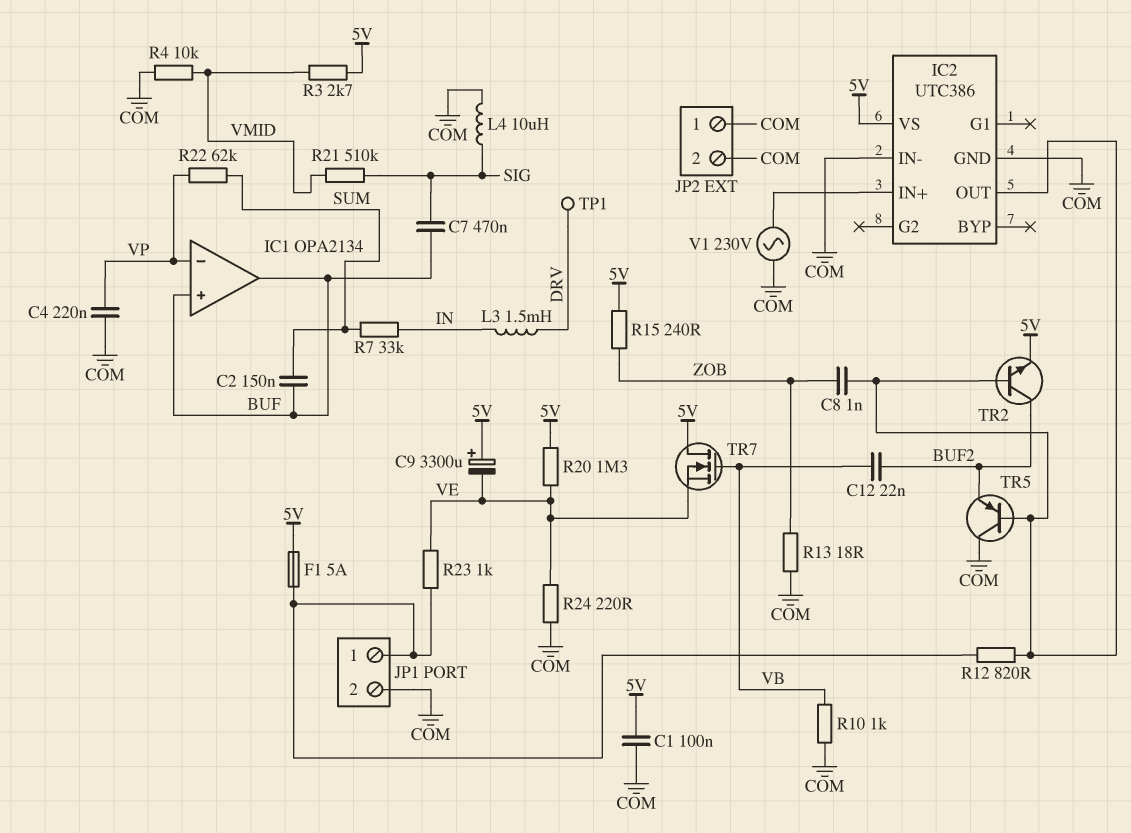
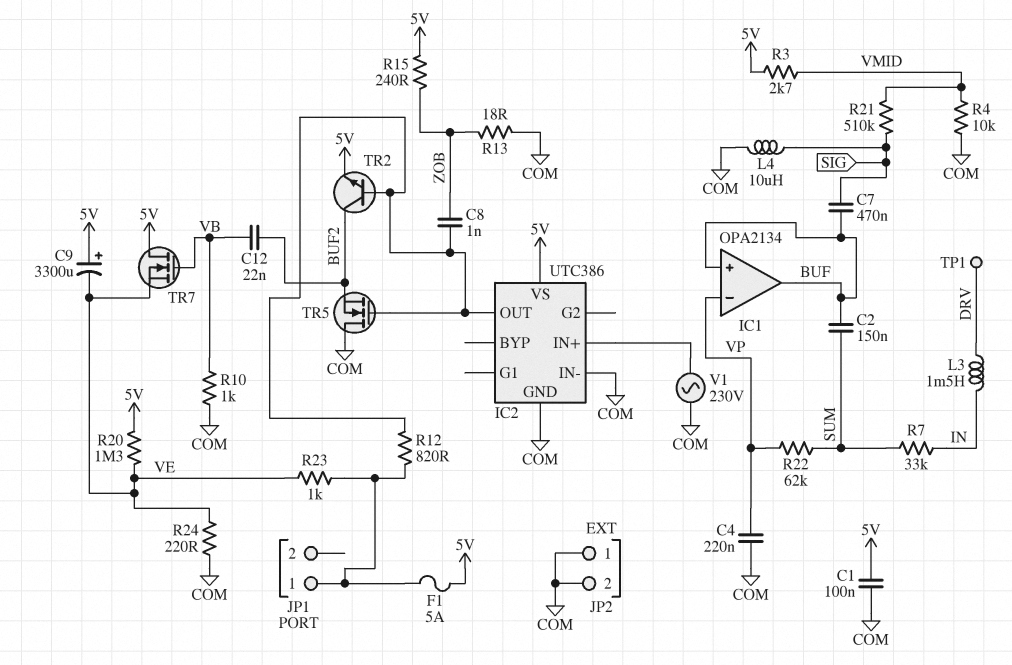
JP1 pin 2: COM -> none
TR5: PNP (B IC2/OUT, C COM, E BUF2) -> NMOS (G IC2/OUT, D COM, S BUF2)

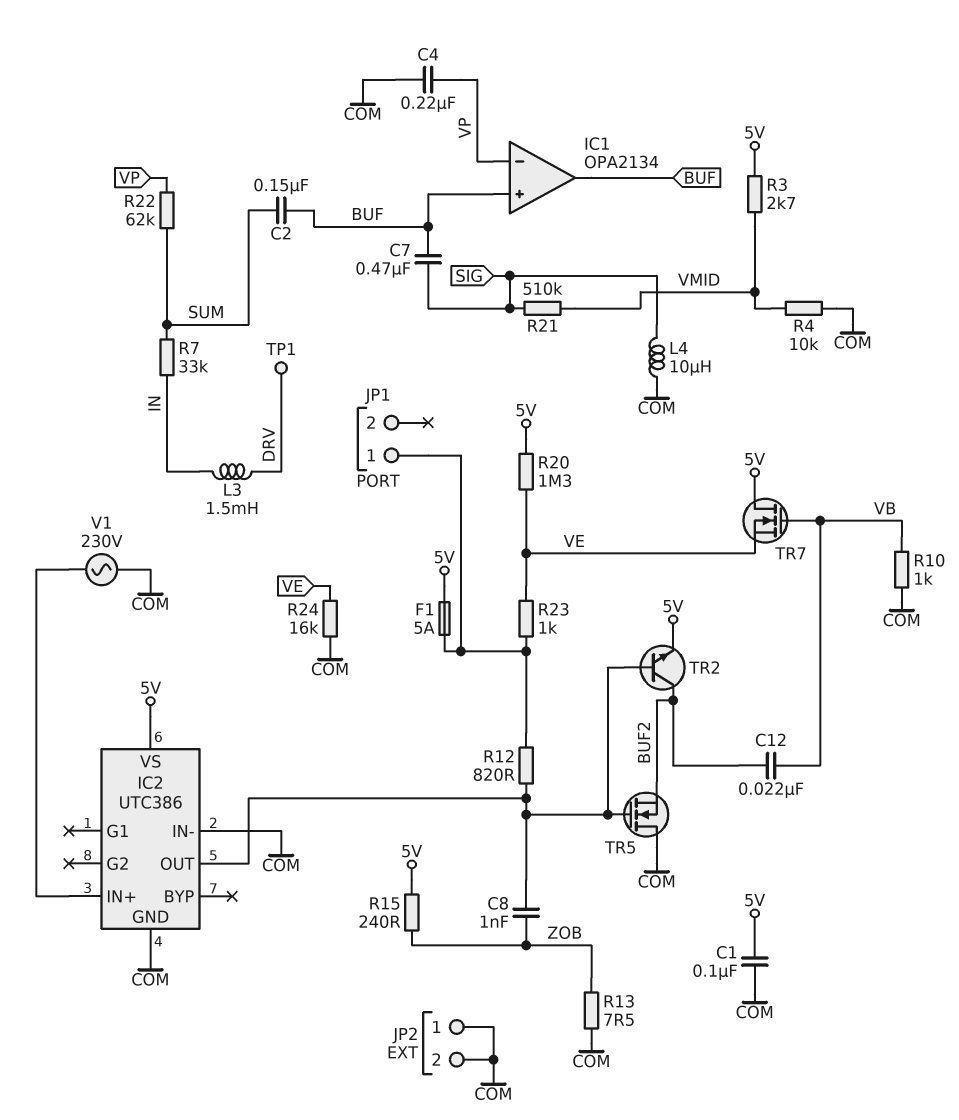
C9: 3300uF (plus 5V, minus VE) -> none
R13: 18 (COM, ZOB) -> 7.5 (COM, ZOB)
R24: 220 (COM, VE) -> 16k (COM, VE)

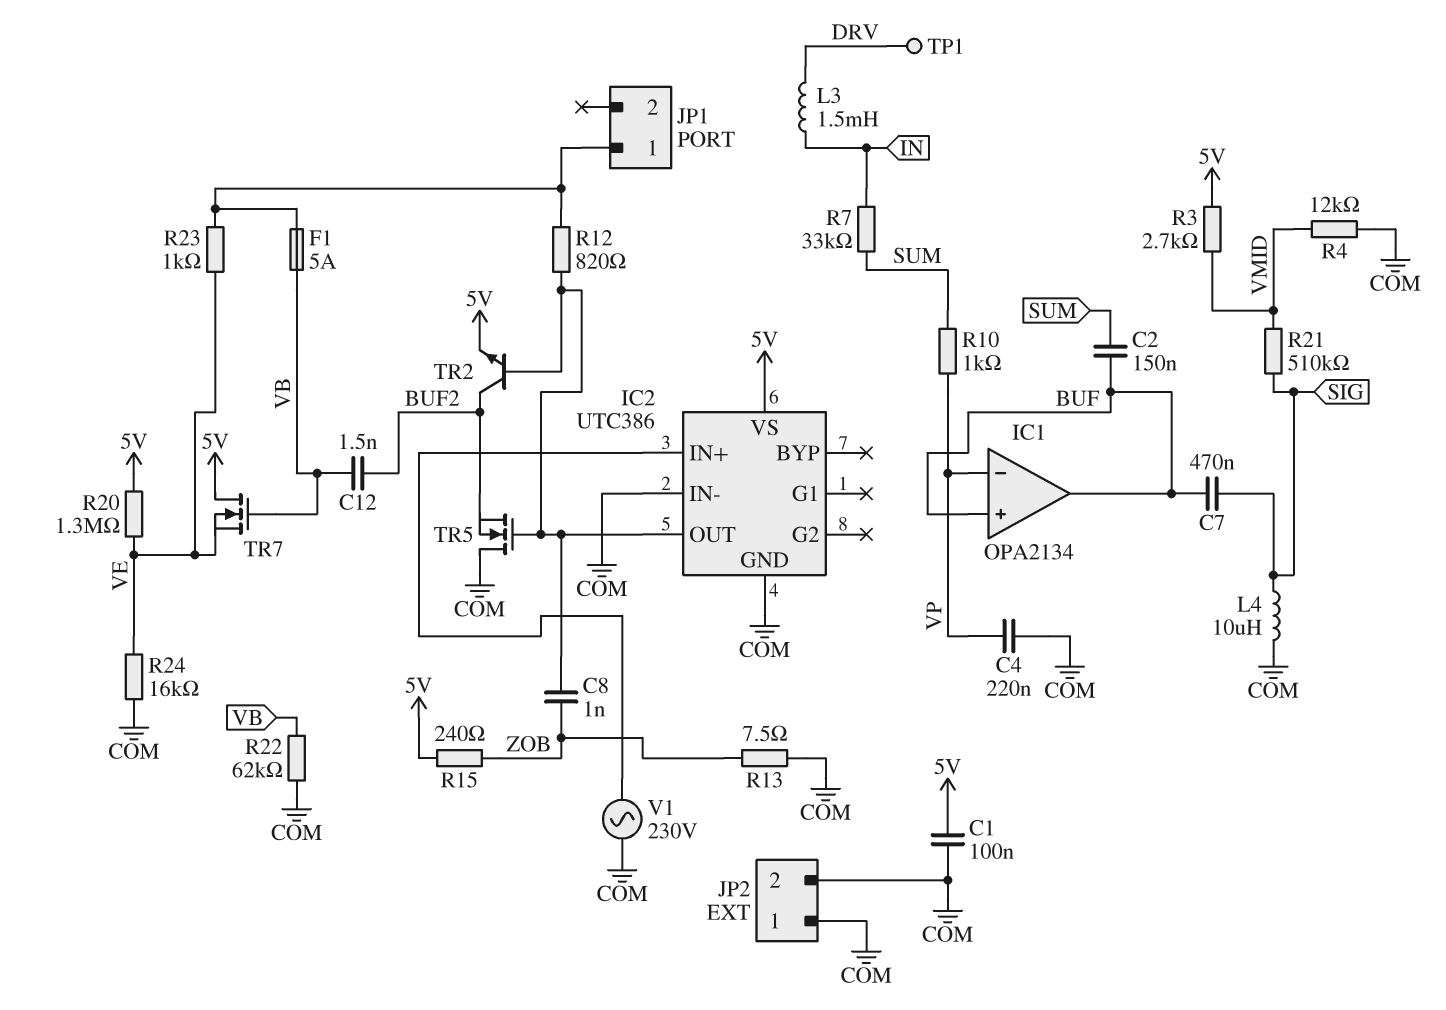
C12: 22nF (BUF2, VB) -> 1.5nF (BUF2, VB)
F1: 5A (5V, JP1/1) -> 5A (JP1/1, VB)
R4: 10k (COM, VMID) -> 12k (COM, VMID)
R10: 1k (COM, VB) -> 1k (SUM, VP)
R22: 62k (SUM, VP) -> 62k (COM, VB)

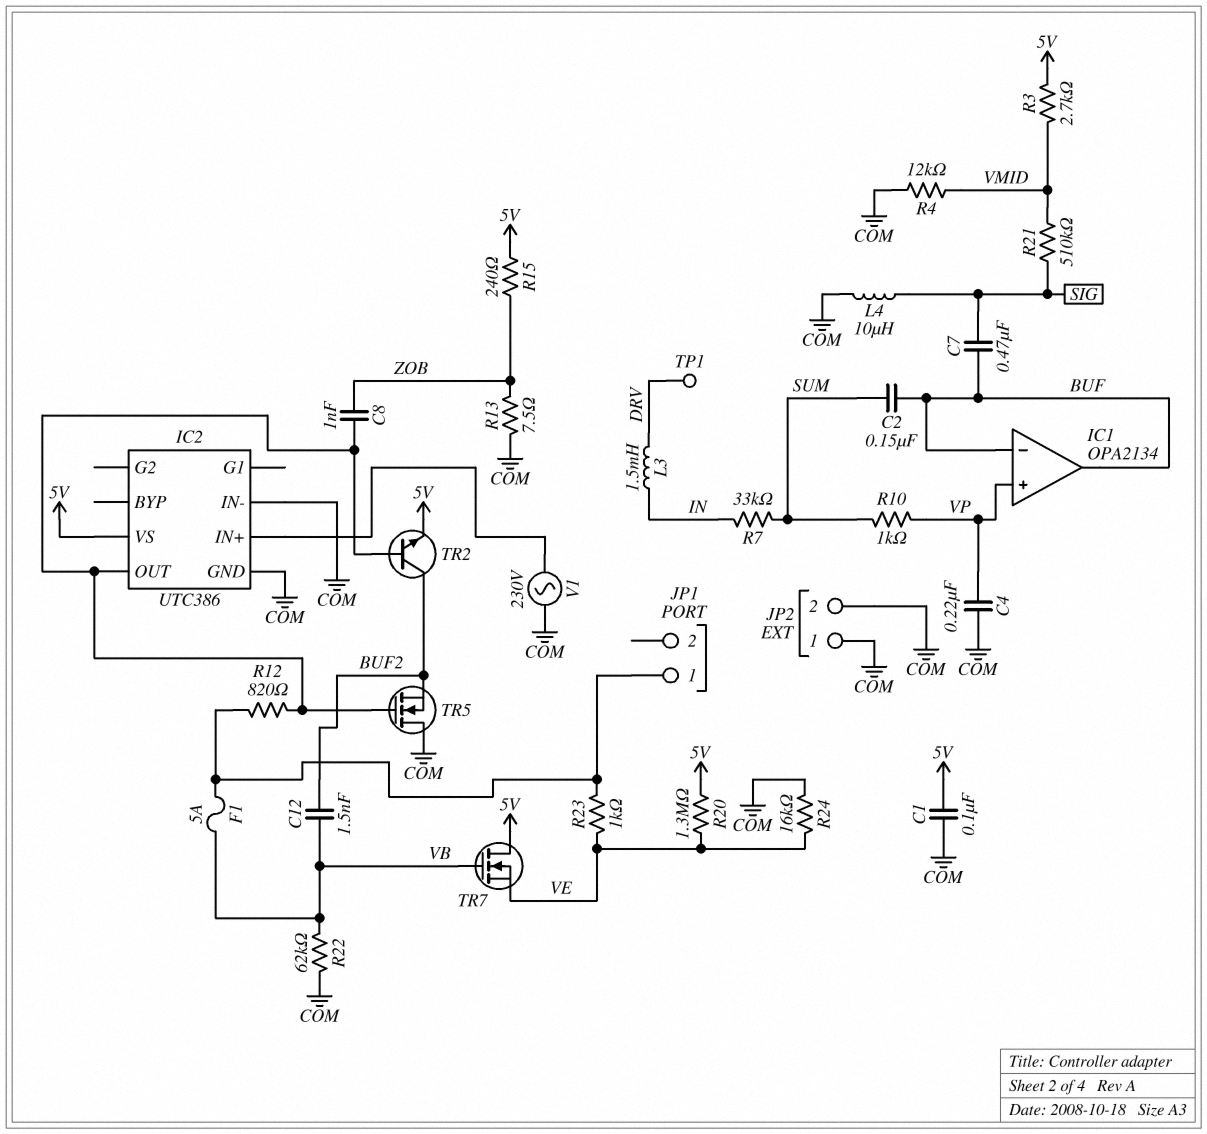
IC1 pin in+: BUF -> VP
IC1 pin in-: VP -> BUF

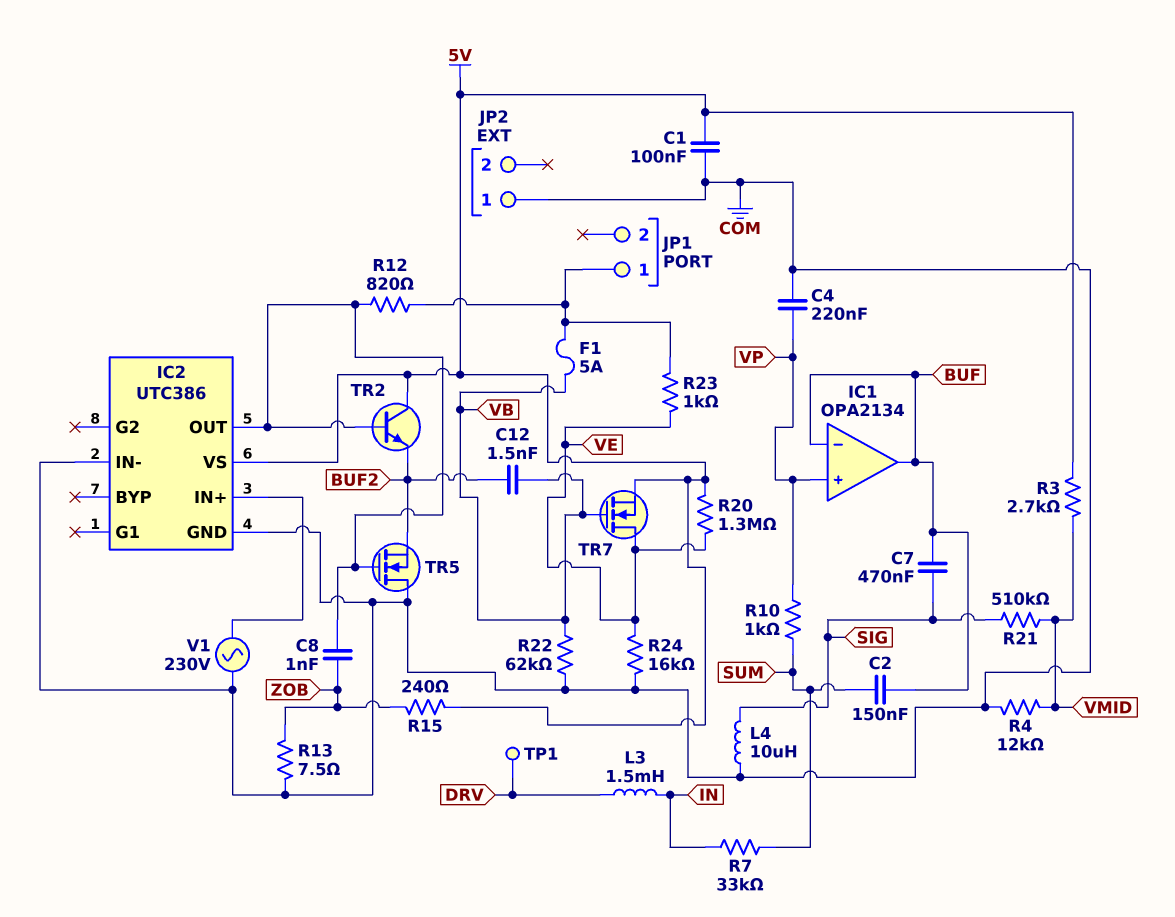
JP2 pin 2: COM -> none
TR2: NPN (B IC2/OUT, C BUF2, E 5V) -> NPN (B IC2/OUT, C 5V, E BUF2)
TR7: NMOS (G VB, D 5V, S VE) -> NMOS (G VB, D VE, S 5V)

